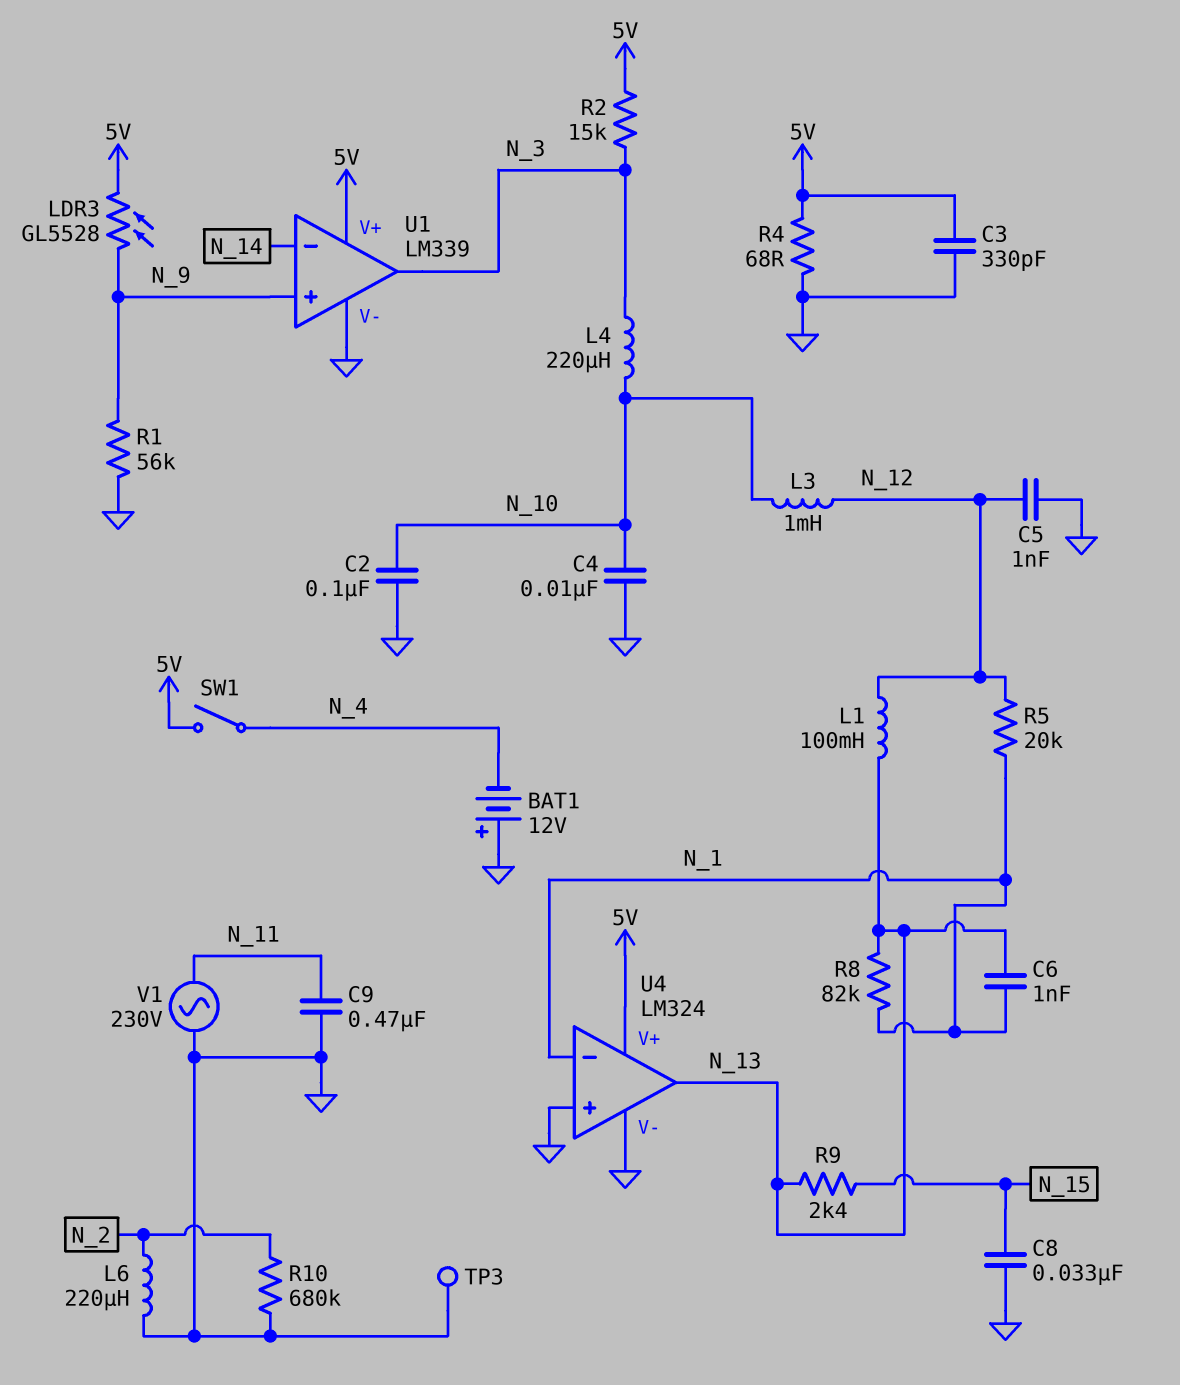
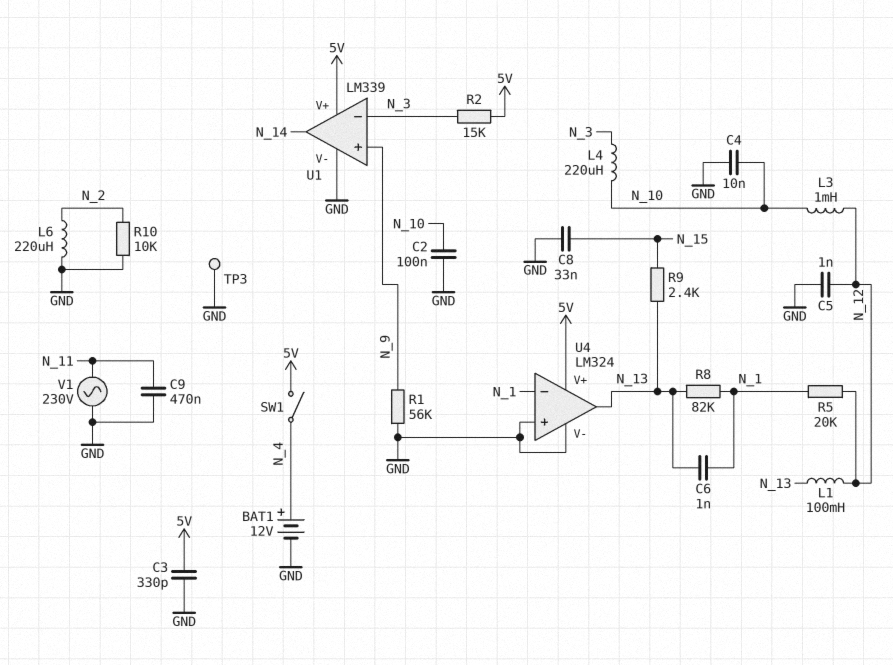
BAT1: 12V (plus GND, minus N_4) -> 12V (plus N_4, minus GND)
LDR3: GL5528 (5V, N_9) -> none
R4: 68 (5V, GND) -> none
R10: 680k (GND, N_2) -> 10k (GND, N_2)
U1 pin in-: N_14 -> N_3
U1 pin out: N_3 -> N_14

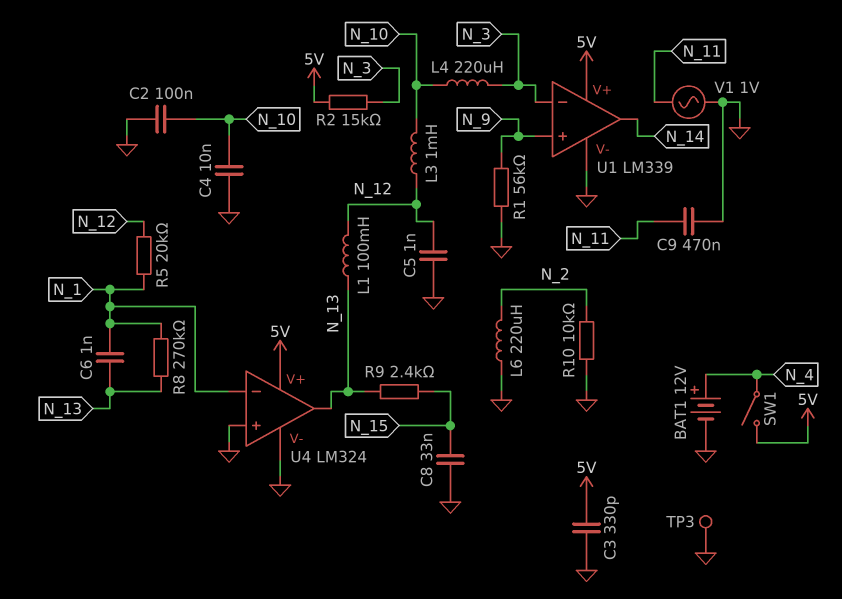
R8: 82k (N_1, N_13) -> 270k (N_1, N_13)
V1: AC 230V (GND, N_11) -> AC 1V (GND, N_11)

